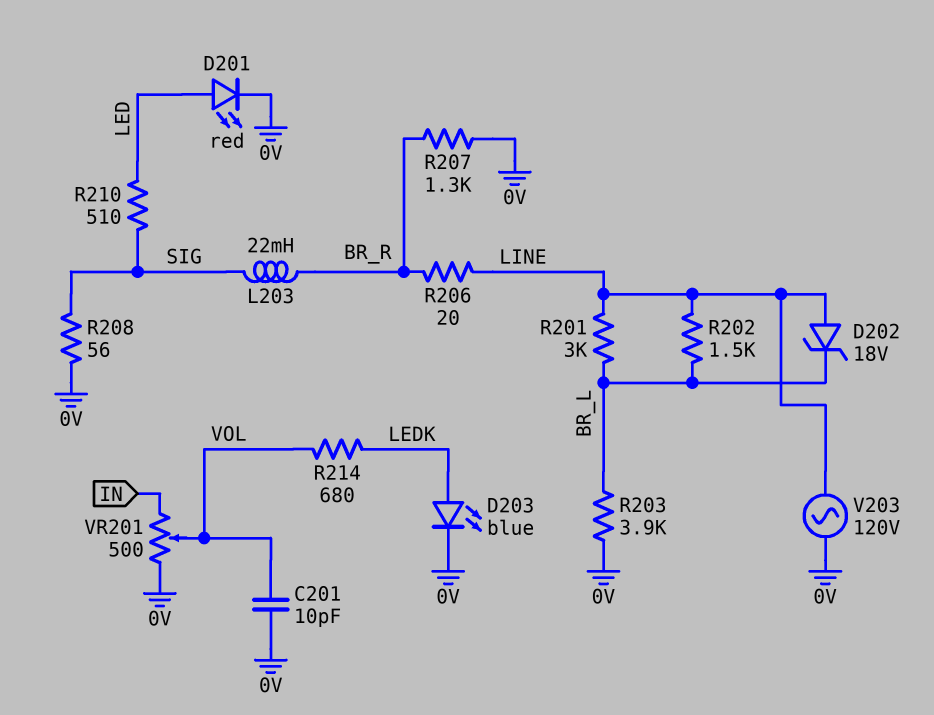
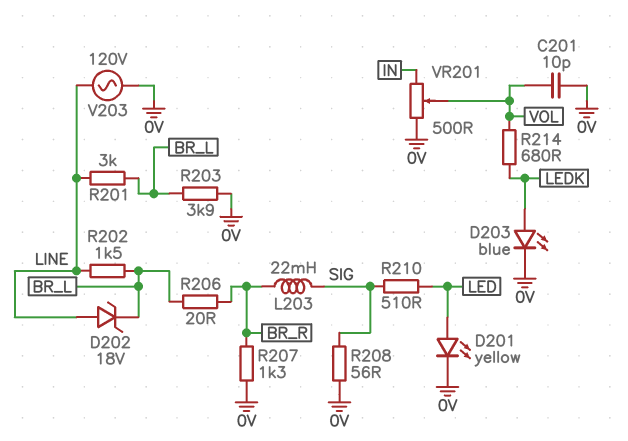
D201: LED red (A LED, K 0V) -> LED yellow (A LED, K 0V)
R206: 20 (BR_R, LINE) -> 20 (BR_L, BR_R)

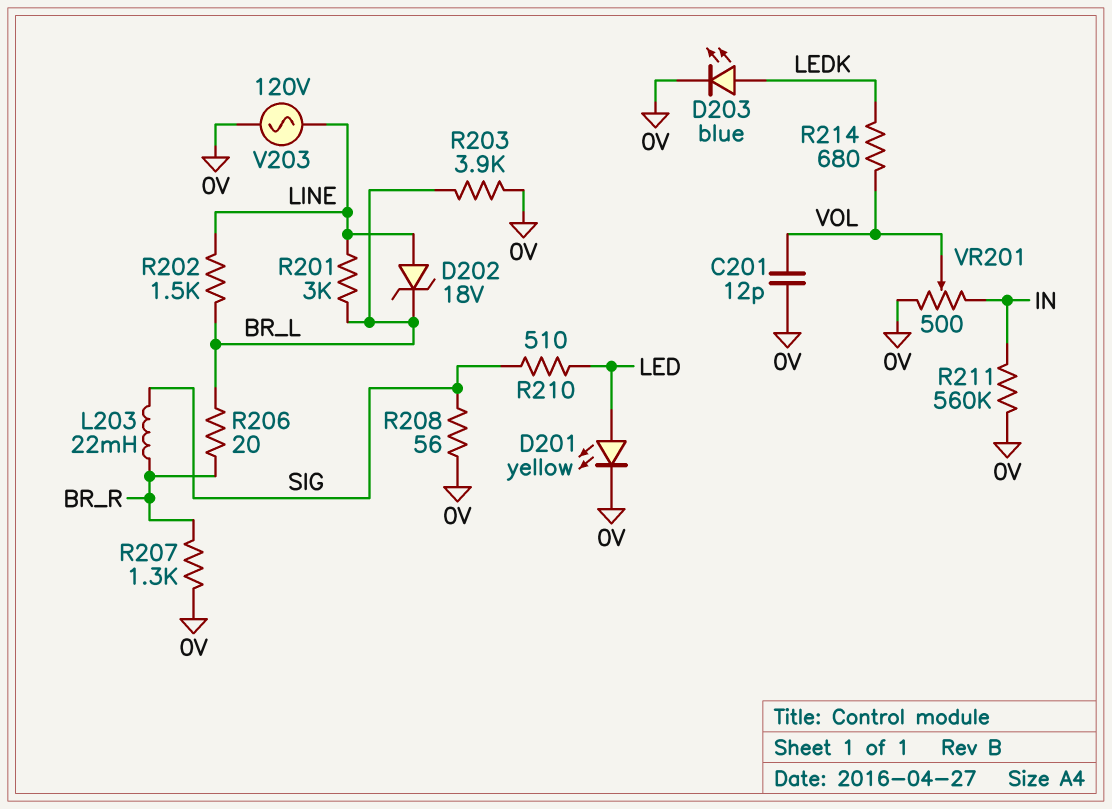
C201: 10pF (0V, VOL) -> 12pF (0V, VOL)
R211: none -> 560k (0V, IN)

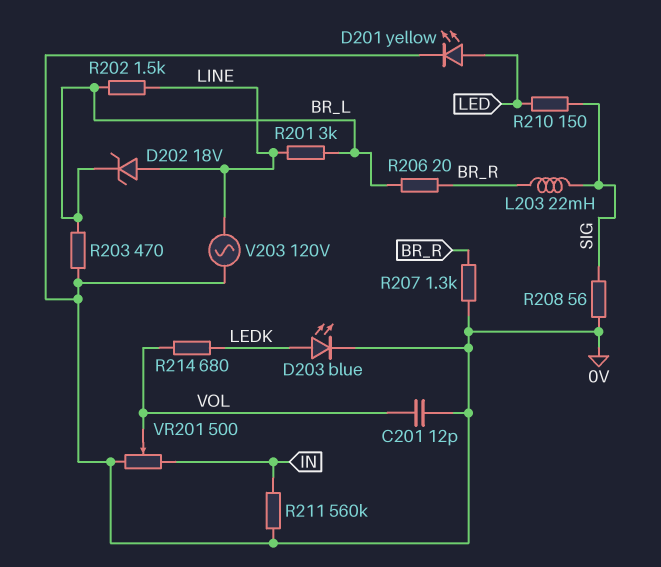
R203: 3.9k (0V, BR_L) -> 470 (0V, BR_L)
R210: 510 (LED, SIG) -> 150 (LED, SIG)

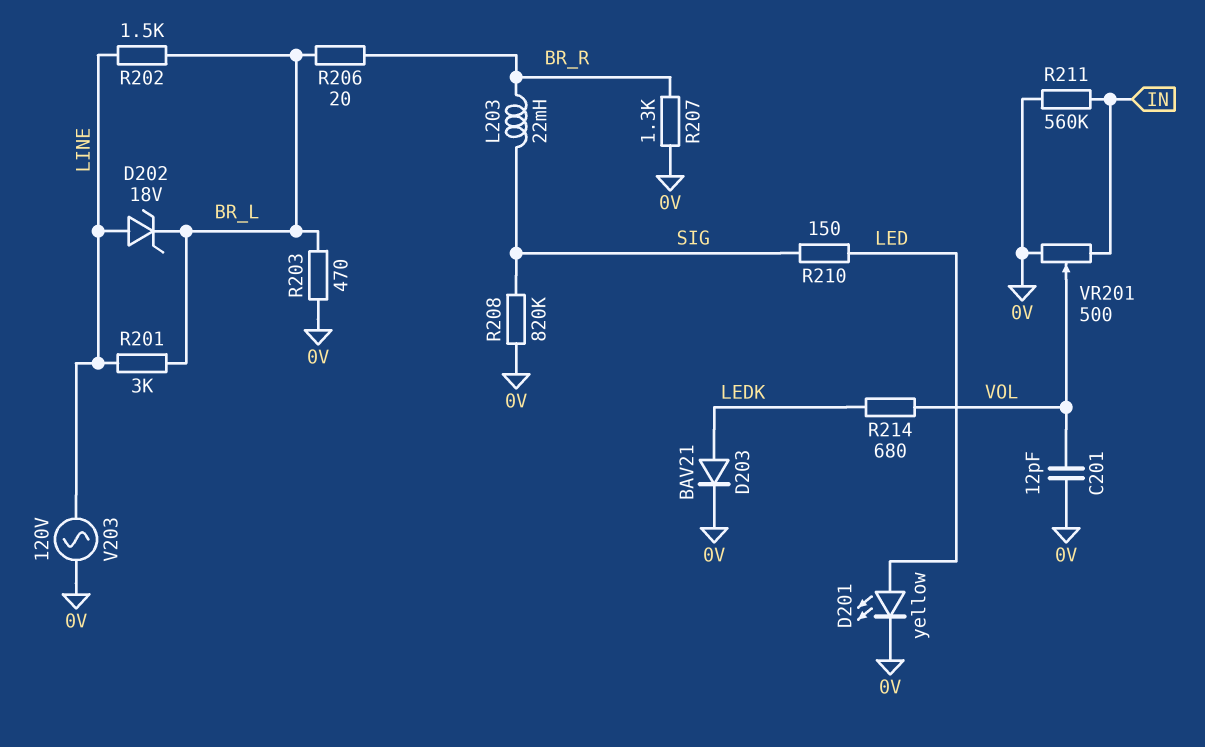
D203: LED blue (A LEDK, K 0V) -> diode BAV21 (A LEDK, K 0V)
R208: 56 (0V, SIG) -> 820k (0V, SIG)

